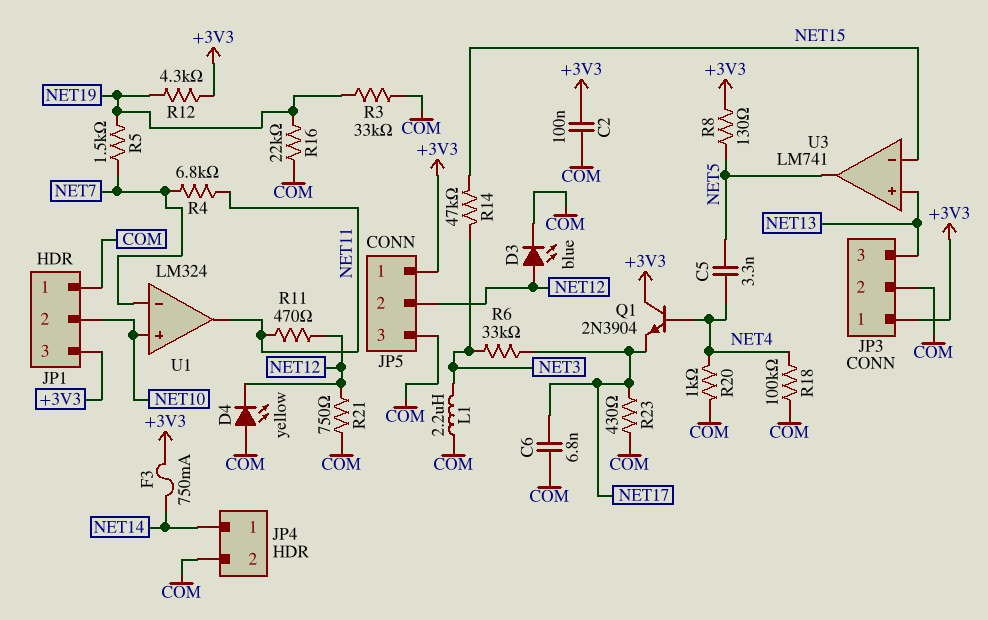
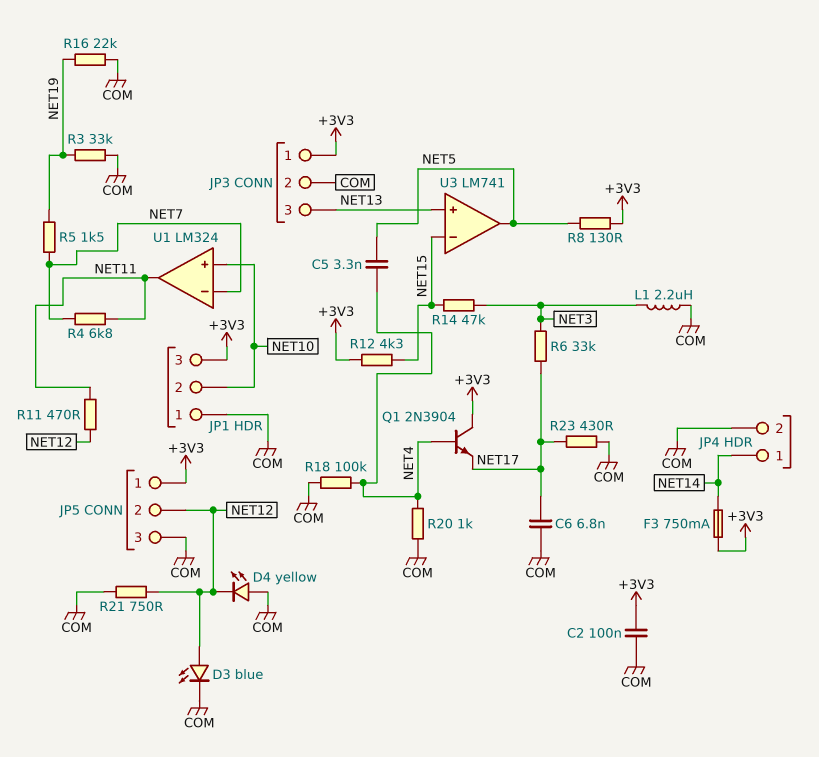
R12: 4.3k (+3V3, NET19) -> 4.3k (+3V3, NET15)

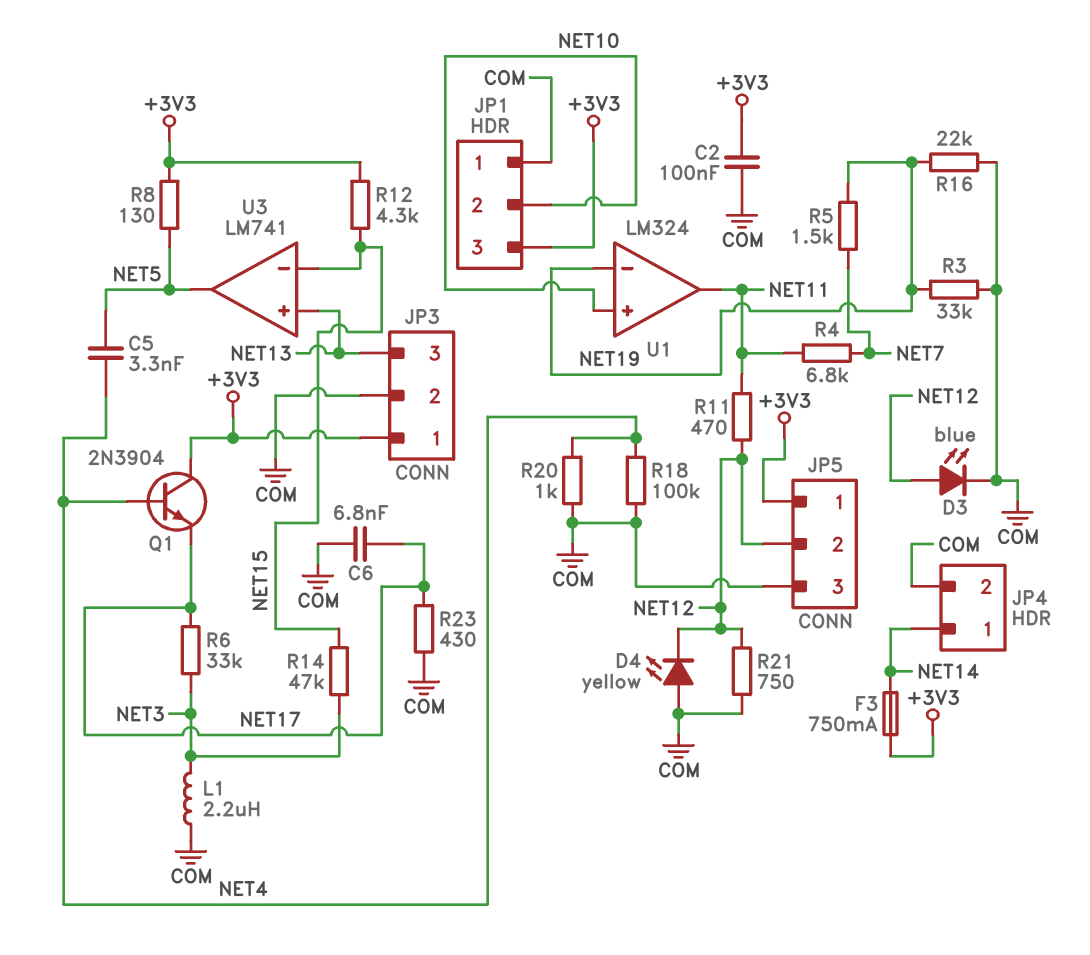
U1 pin in-: NET7 -> NET19

